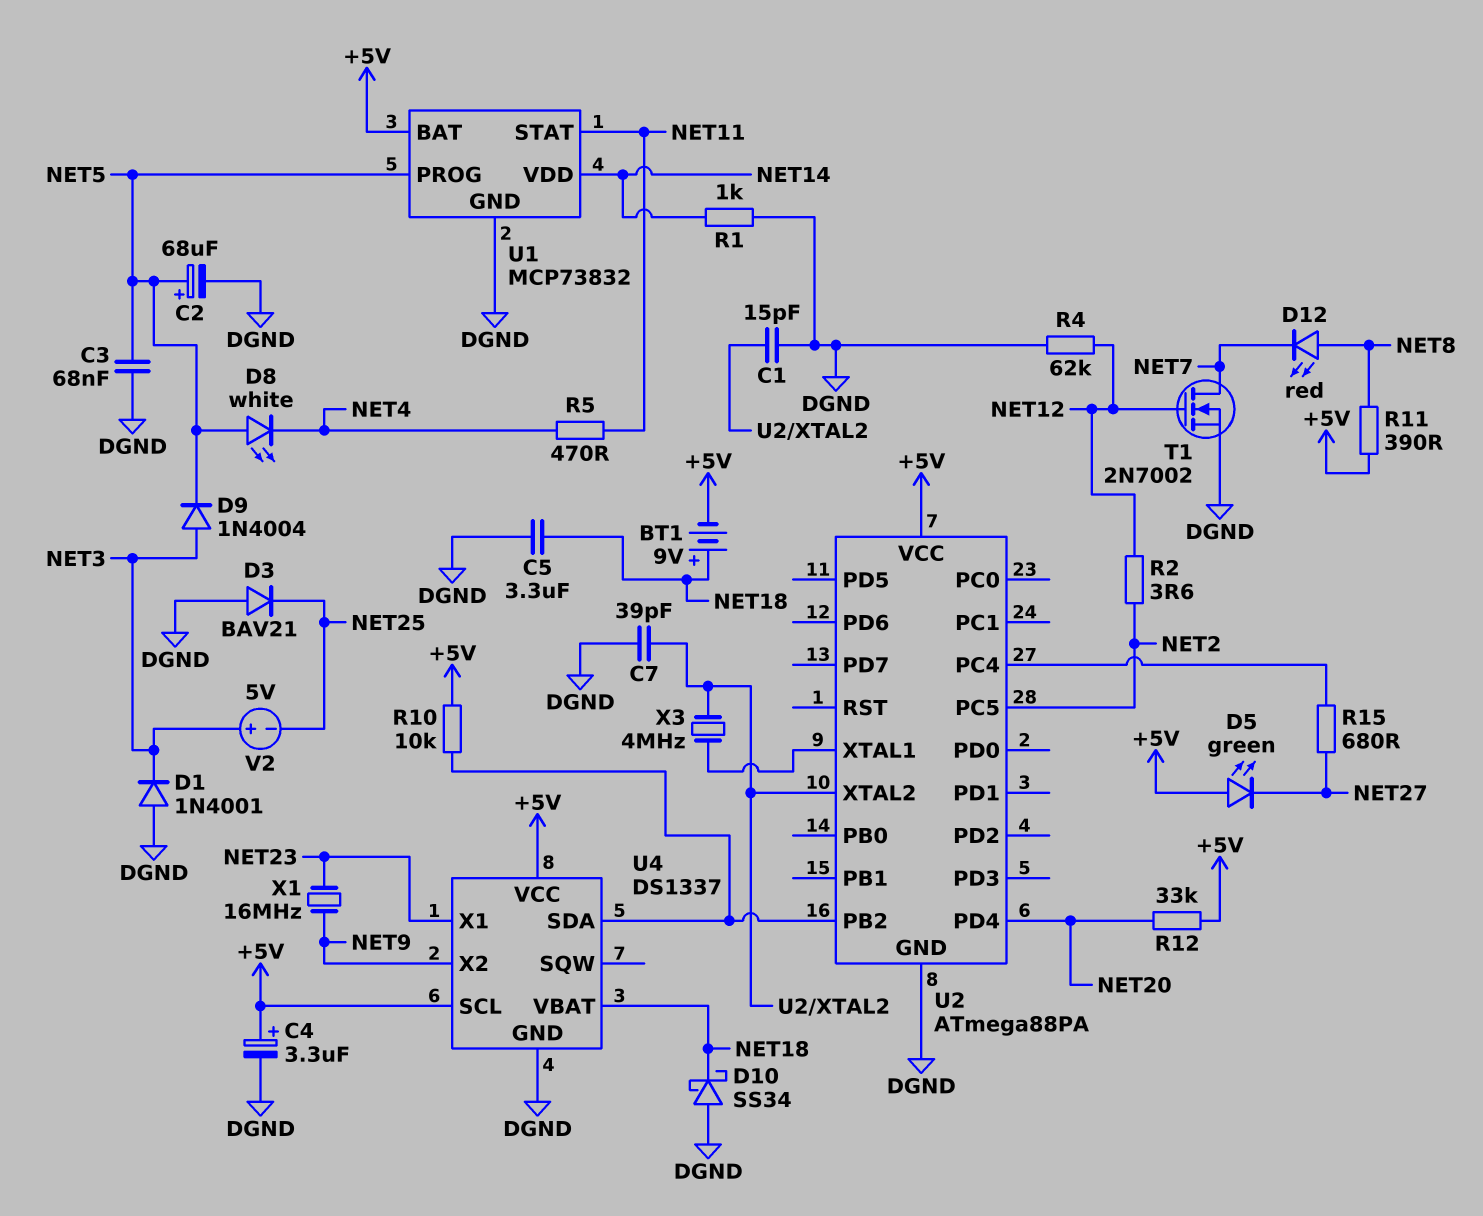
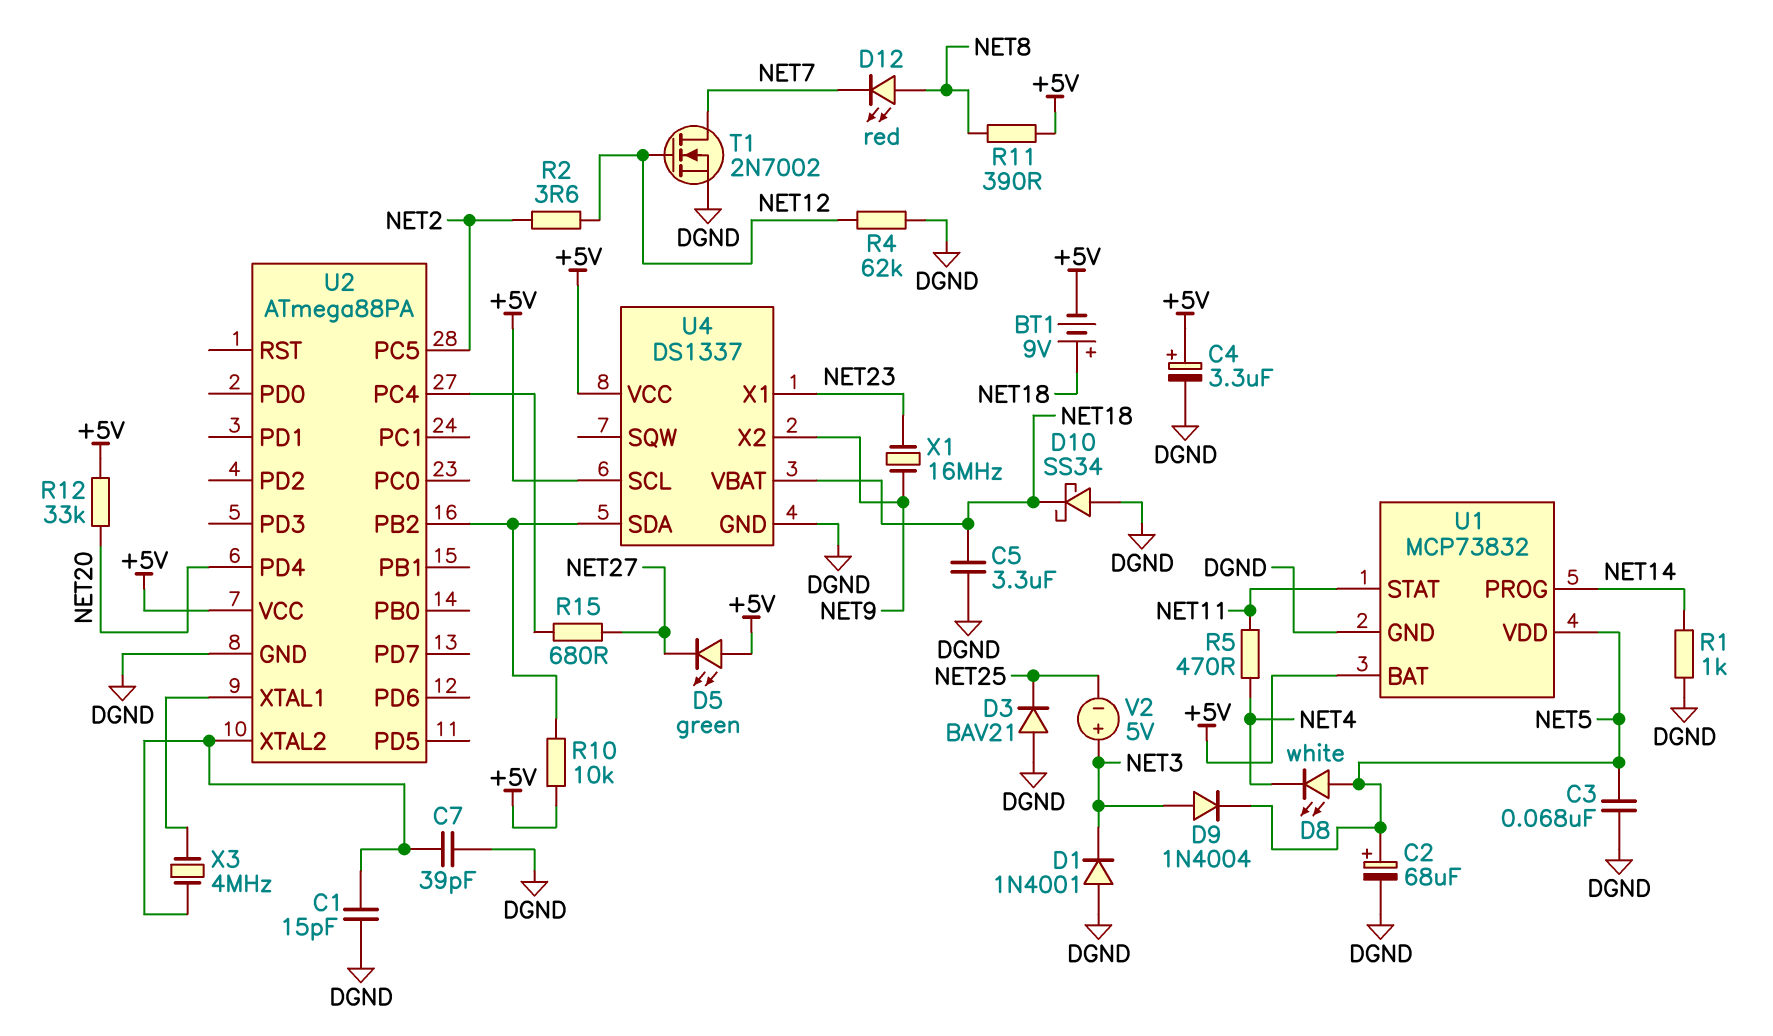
U1 pin PROG: NET5 -> NET14
U1 pin VDD: NET14 -> NET5

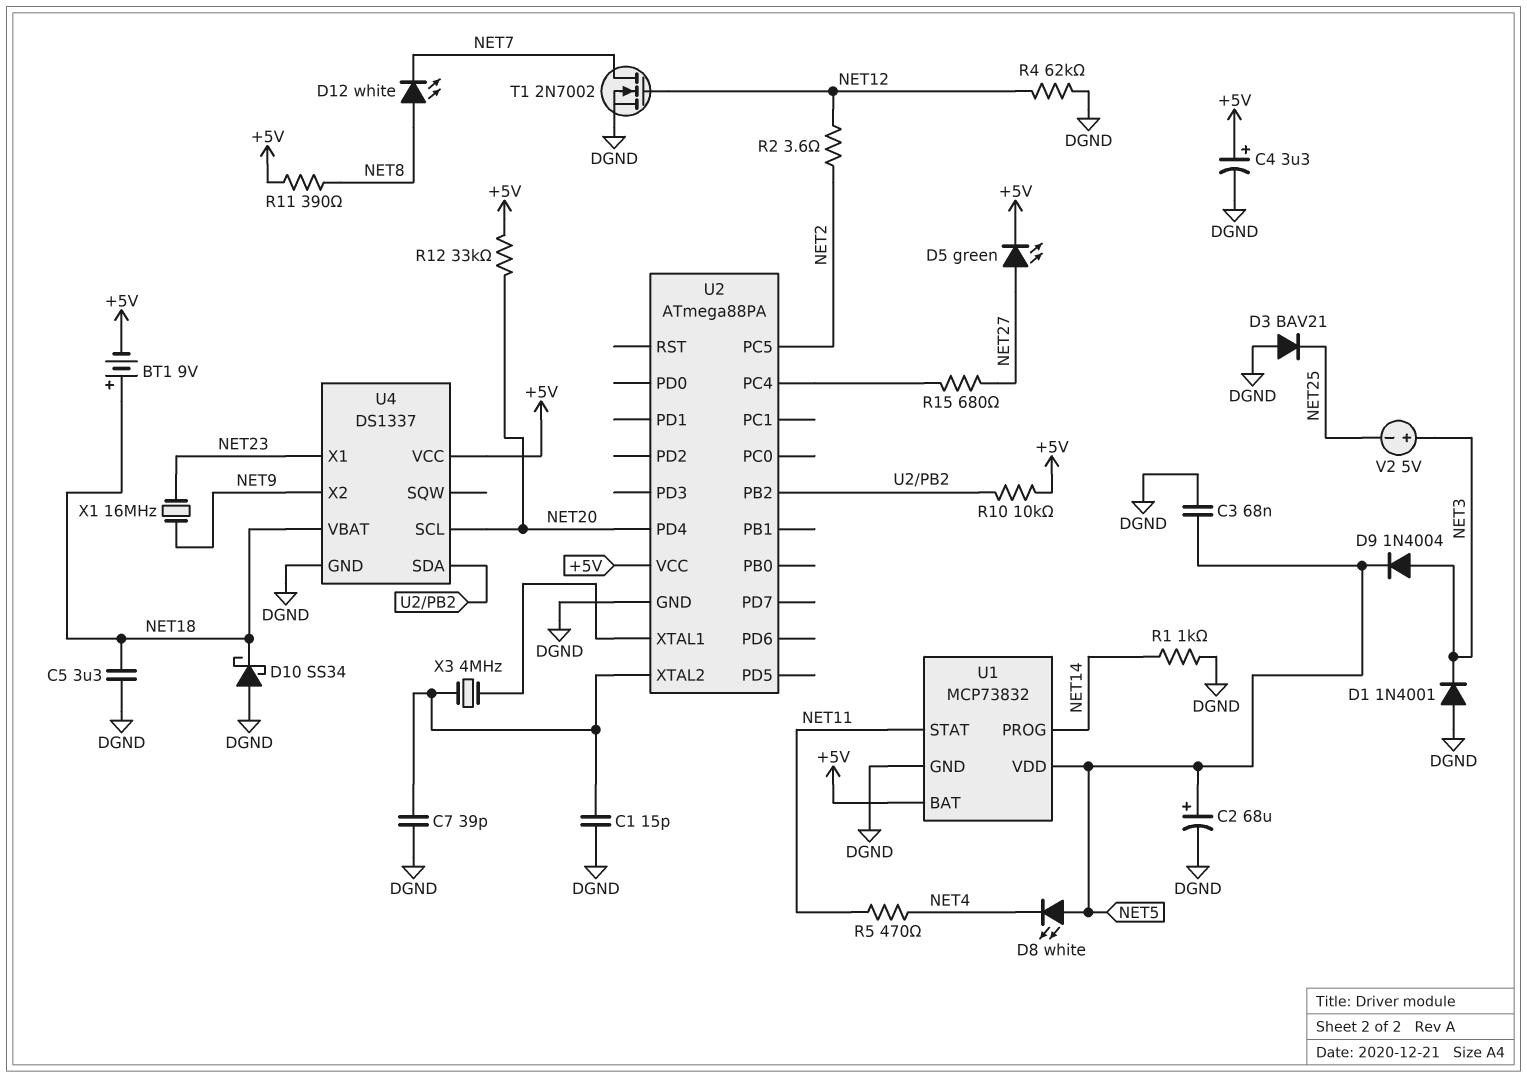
D5: LED green (A +5V, K NET27) -> LED green (A NET27, K +5V)
D12: LED red (A NET8, K NET7) -> LED white (A NET8, K NET7)
U4 pin SCL: +5V -> NET20

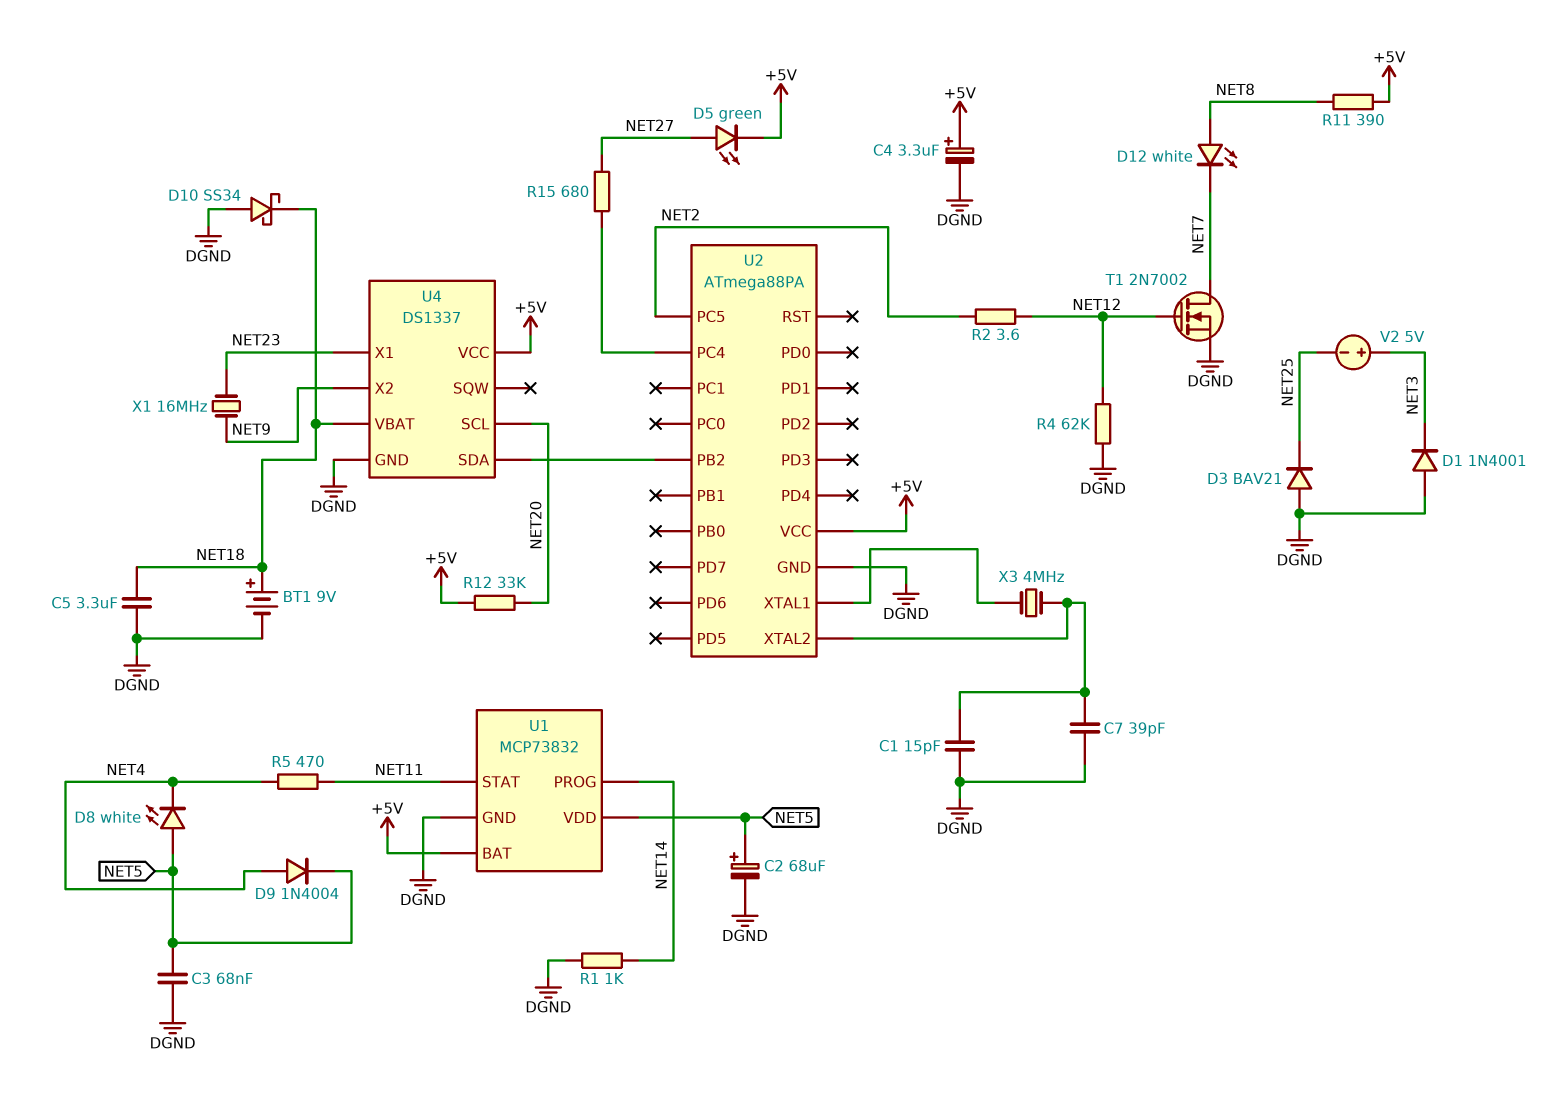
BT1: 9V (plus NET18, minus +5V) -> 9V (plus NET18, minus DGND)
D9: diode 1N4004 (A NET3, K NET5) -> diode 1N4004 (A NET4, K NET5)
R10: 10k (+5V, U2/PB2) -> none
U2 pin PD4: NET20 -> none

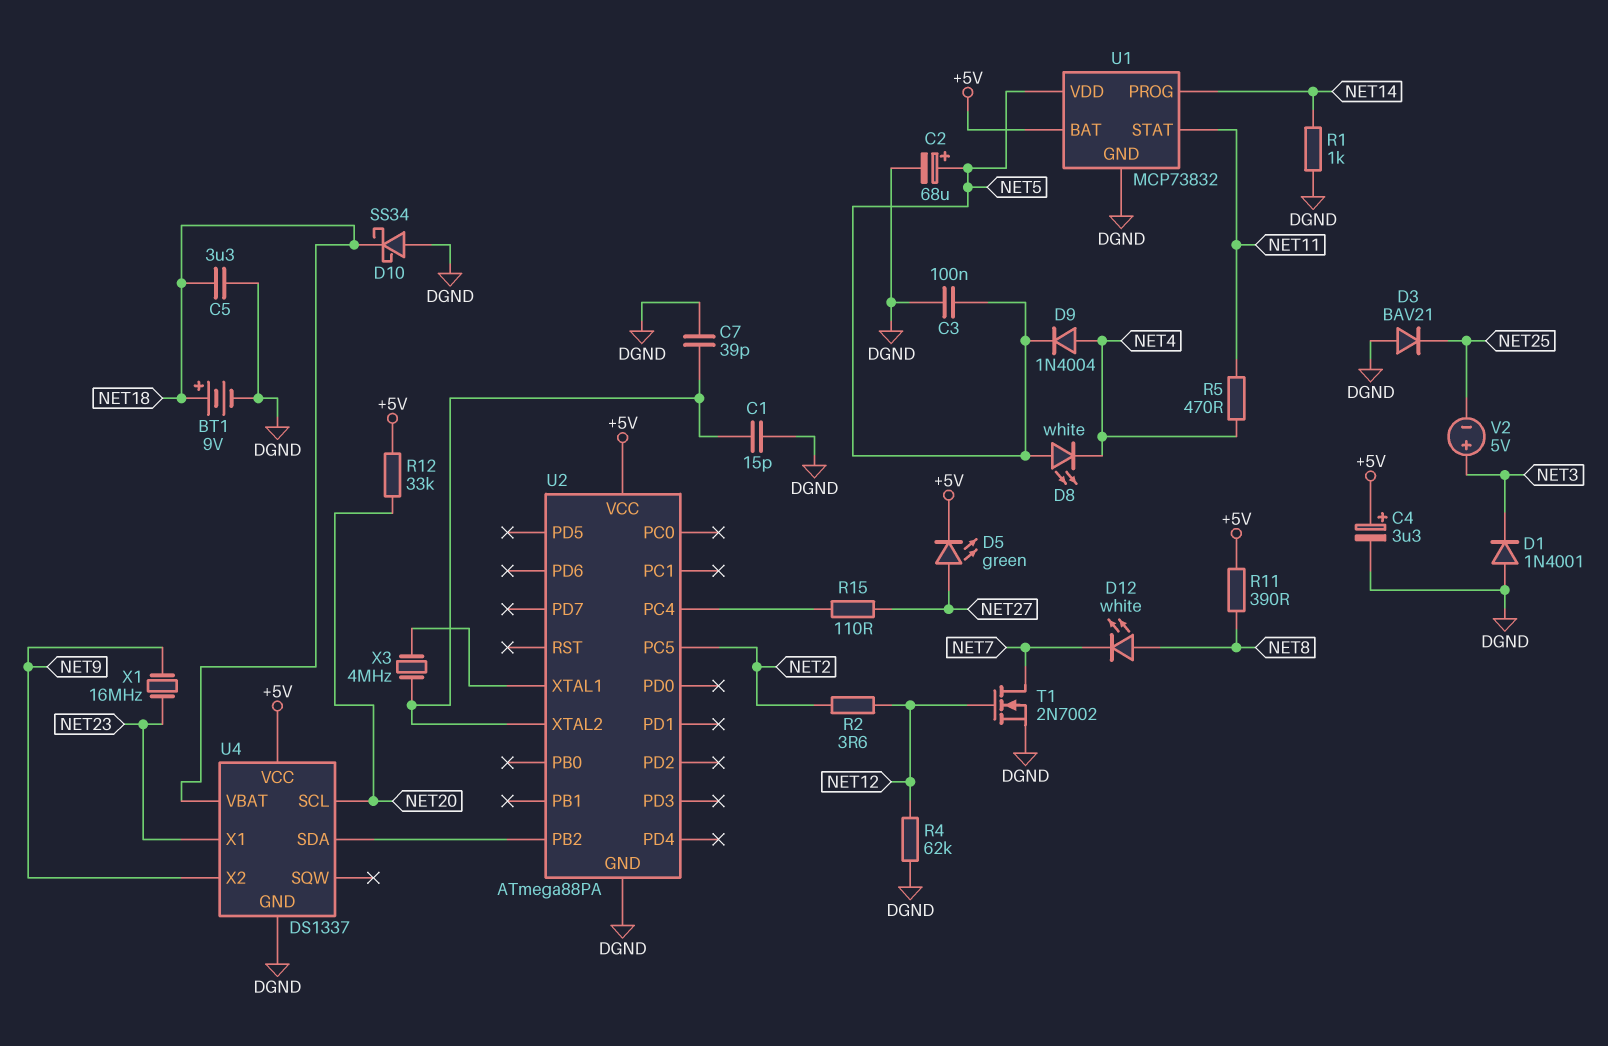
C3: 68nF (DGND, NET5) -> 100nF (DGND, NET5)
R15: 680 (NET27, U2/PC4) -> 110 (NET27, U2/PC4)

